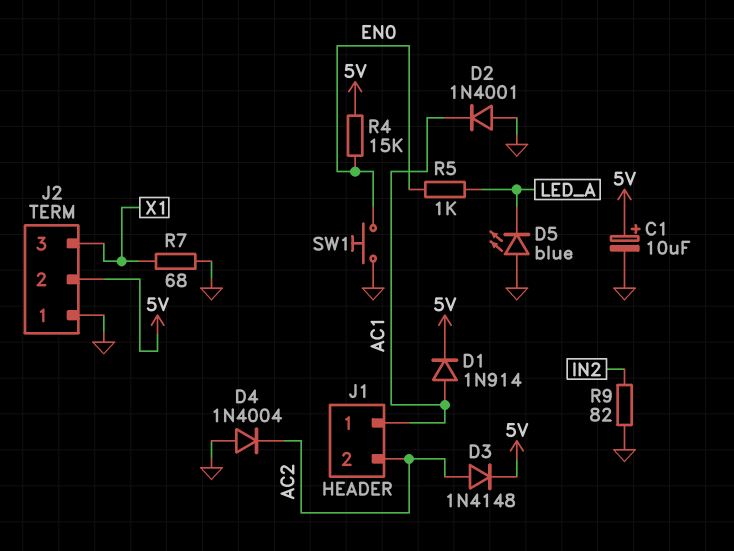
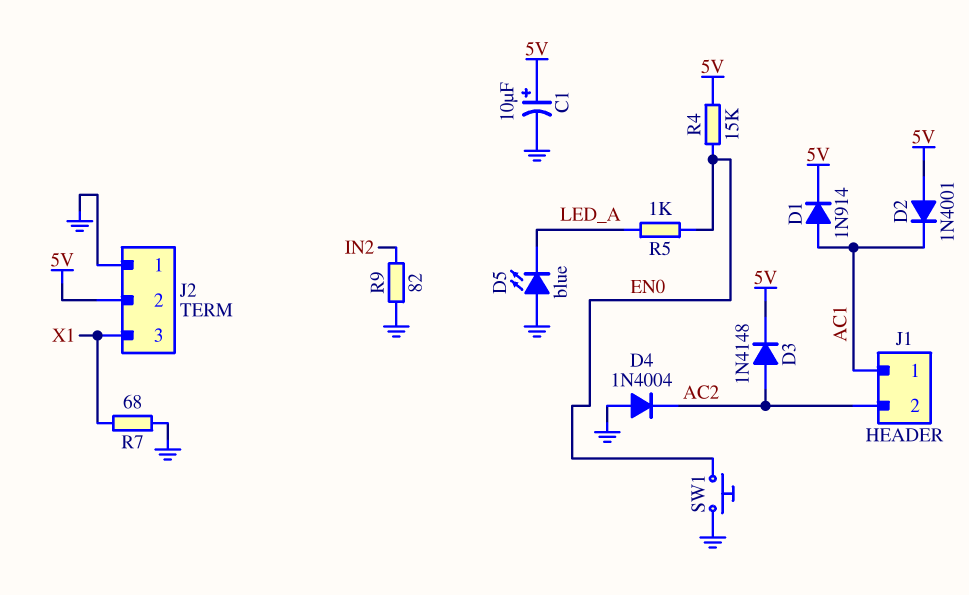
D2: diode 1N4001 (A GND, K AC1) -> diode 1N4001 (A 5V, K AC1)

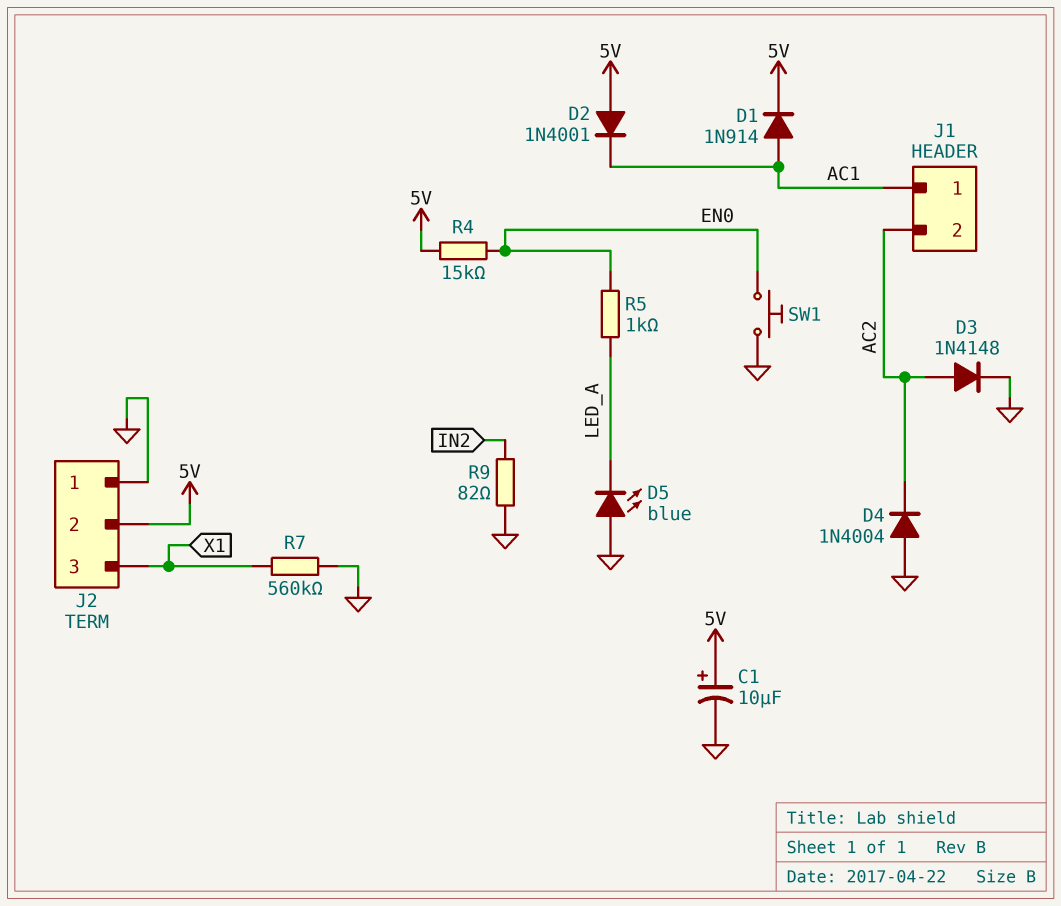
D3: diode 1N4148 (A AC2, K 5V) -> diode 1N4148 (A AC2, K GND)
R7: 68 (GND, X1) -> 560k (GND, X1)

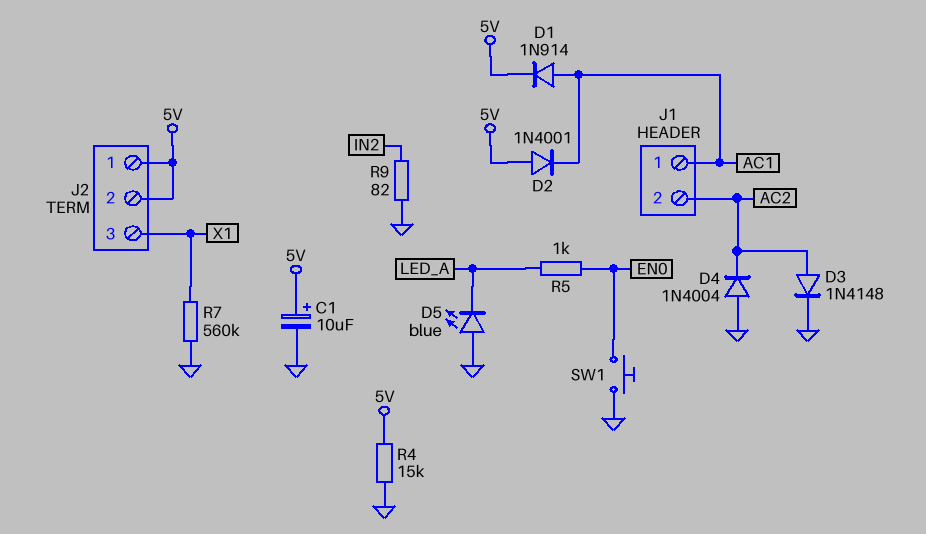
J2 pin 1: GND -> 5V
R4: 15k (5V, EN0) -> 15k (5V, GND)

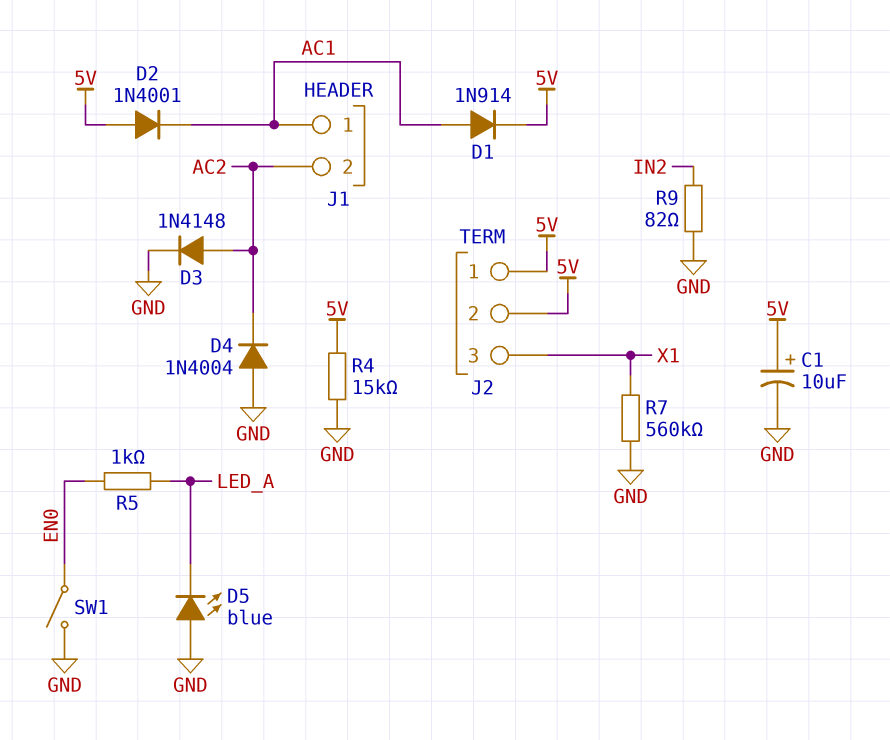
SW1: button (EN0, GND) -> switch (EN0, GND)

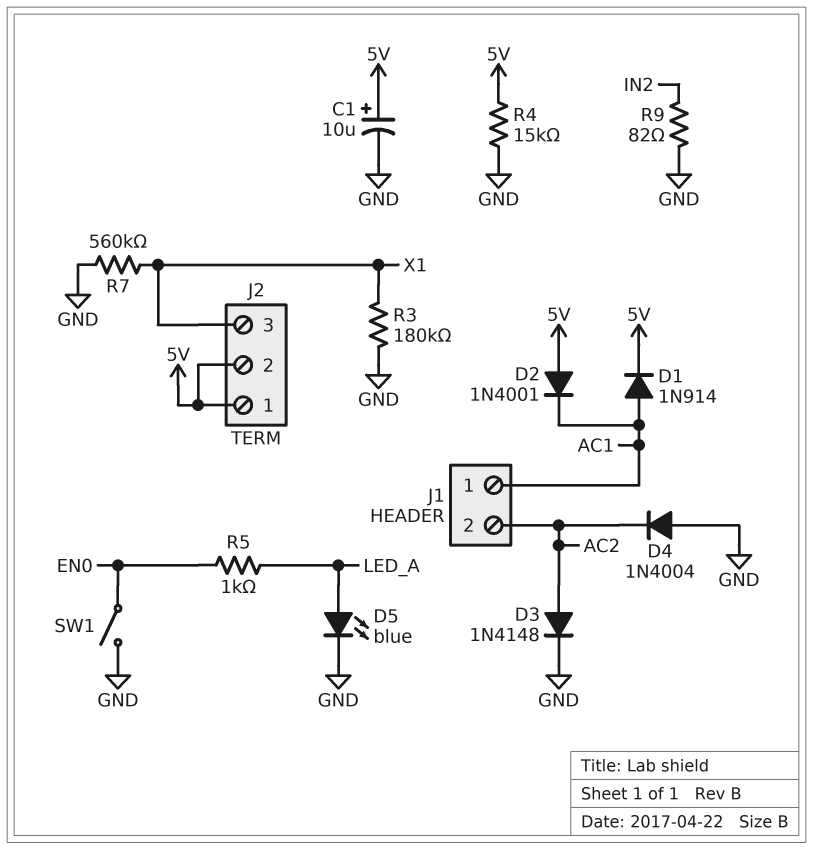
D5: LED blue (A GND, K LED_A) -> LED blue (A LED_A, K GND)
R3: none -> 180k (GND, X1)

